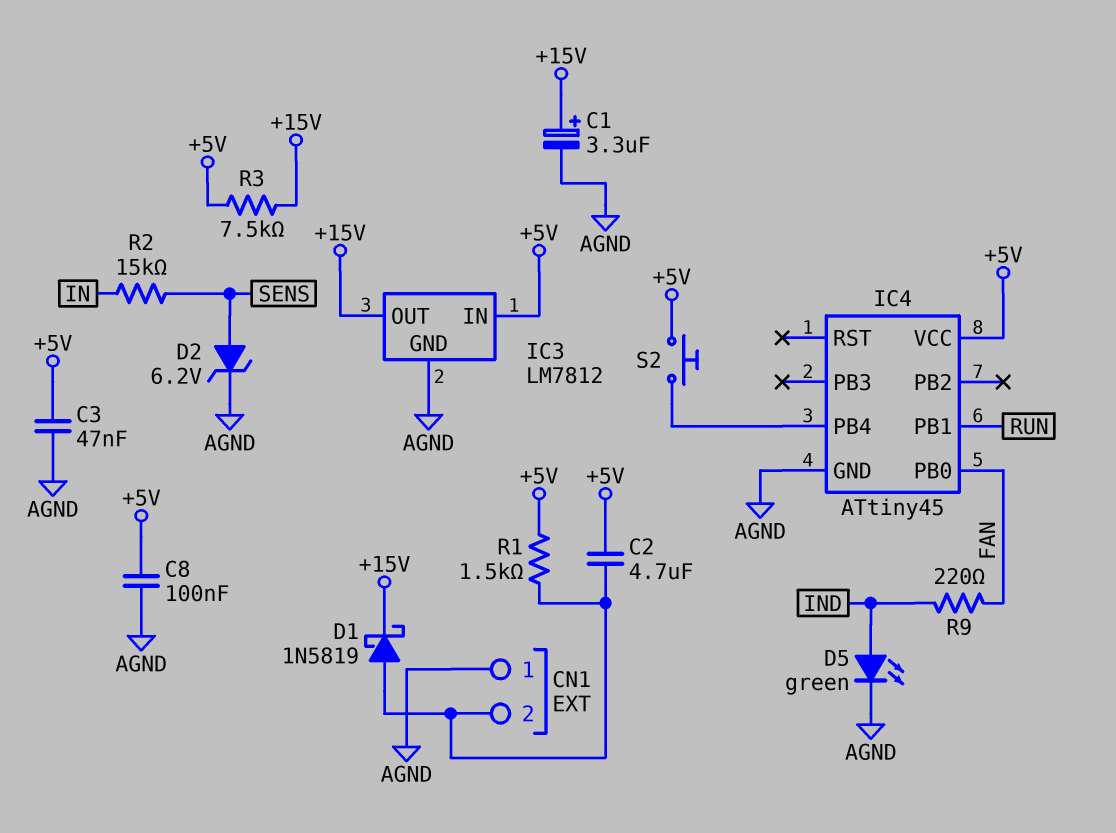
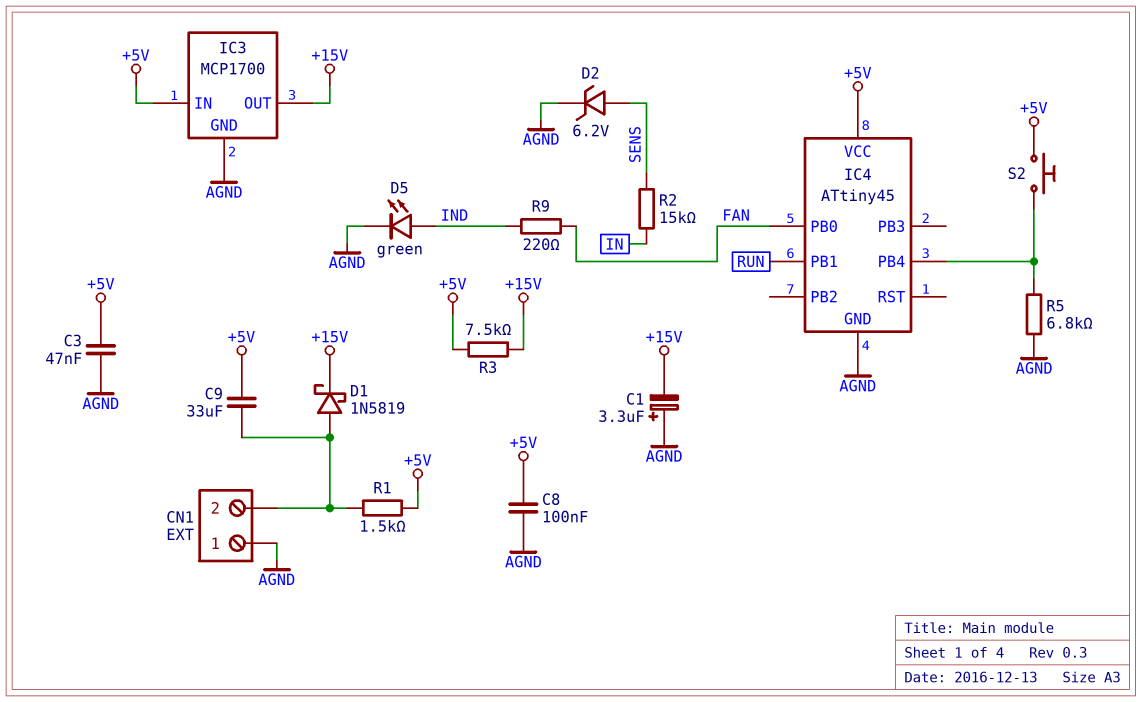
C1: 3.3uF (plus +15V, minus AGND) -> 3.3uF (plus AGND, minus +15V)
C2: 4.7uF (+5V, CN1/2) -> none
C9: none -> 33uF (+5V, CN1/2)
IC3: LM7812 -> MCP1700
R5: none -> 6.8k (AGND, IC4/PB4)

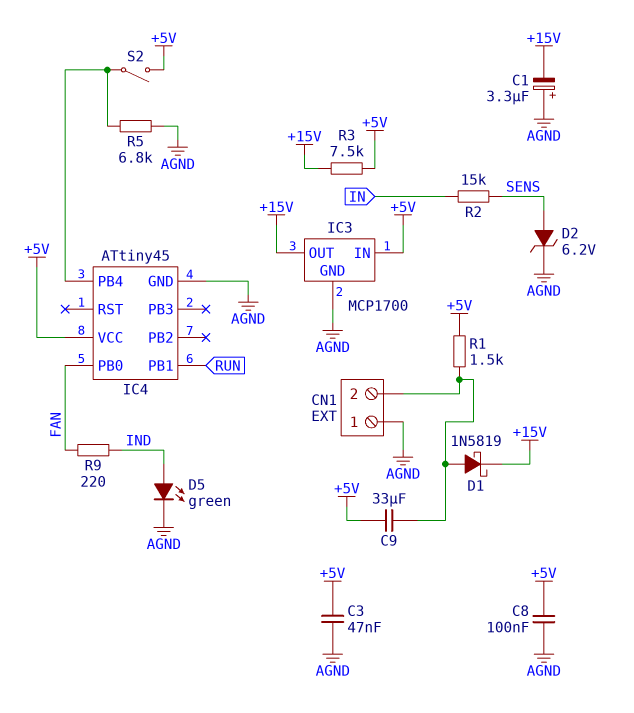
S2: button (+5V, IC4/PB4) -> switch (+5V, IC4/PB4)

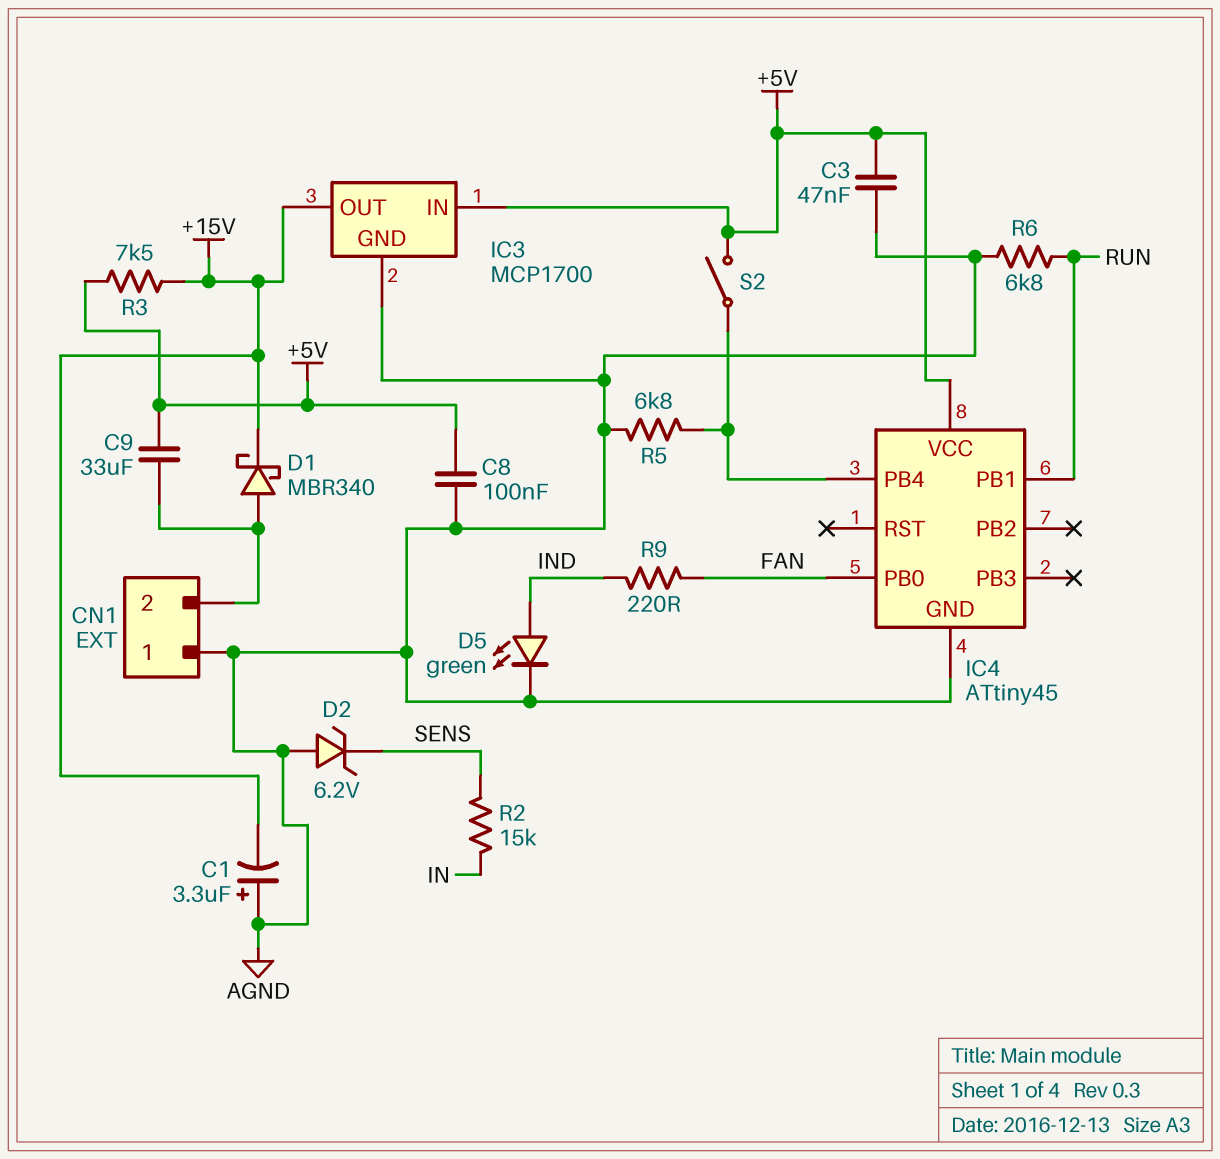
D1: schottky 1N5819 (A CN1/2, K +15V) -> schottky MBR340 (A CN1/2, K +15V)
D2: zener 6.2V (A SENS, K AGND) -> zener 6.2V (A AGND, K SENS)
R1: 1.5k (+5V, CN1/2) -> none
R6: none -> 6.8k (AGND, RUN)

